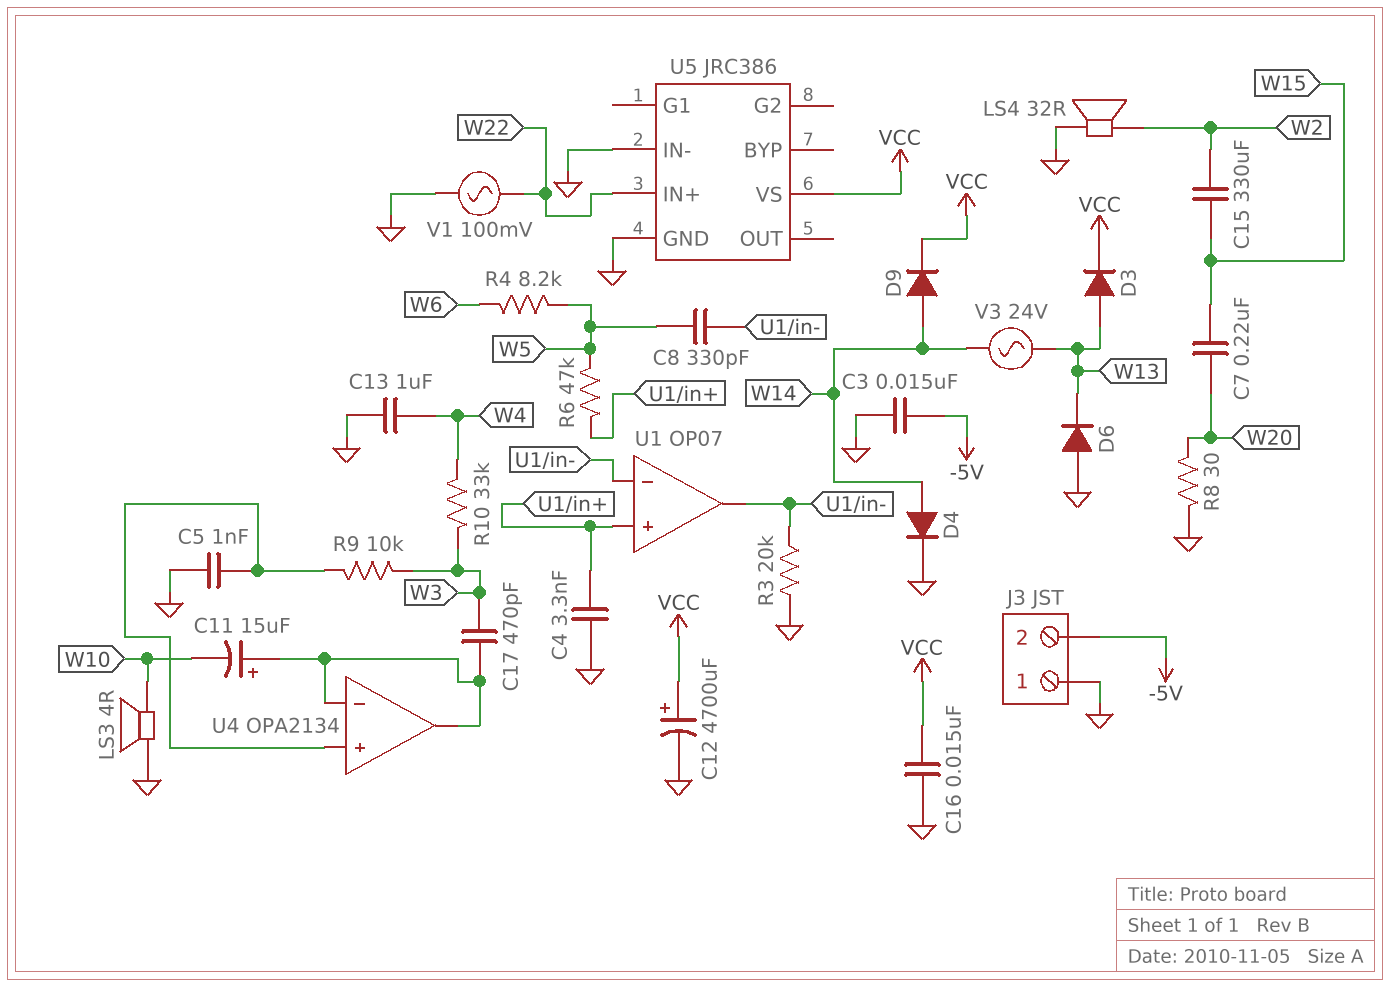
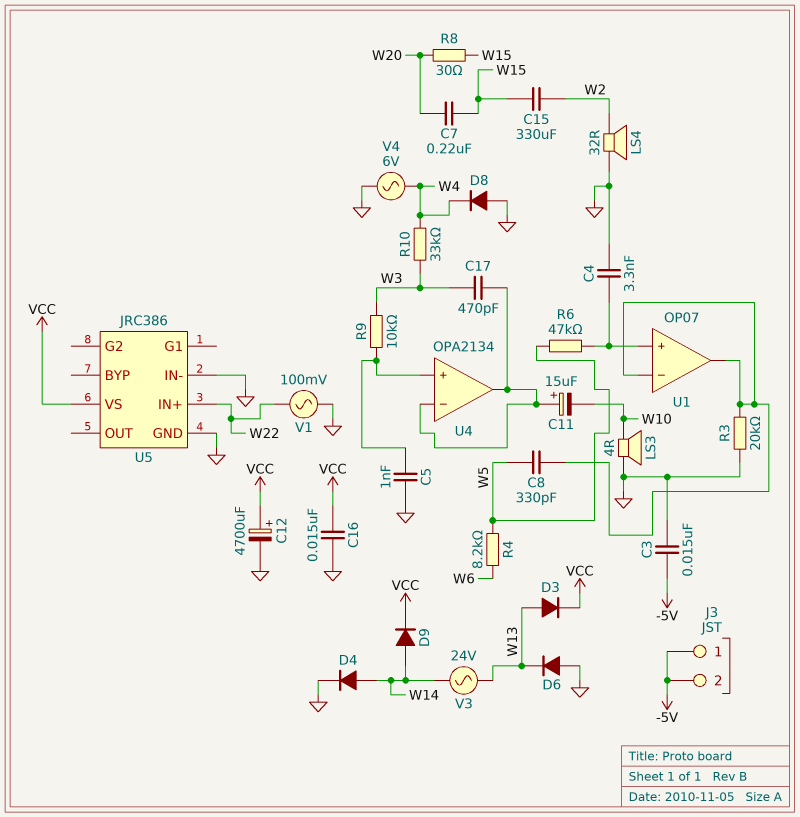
C13: 1uF (GND, W4) -> none
D8: none -> diode (A GND, K W4)
J3 pin 1: GND -> -5V
R8: 30 (GND, W20) -> 30 (W15, W20)
V4: none -> AC 6V (GND, W4)

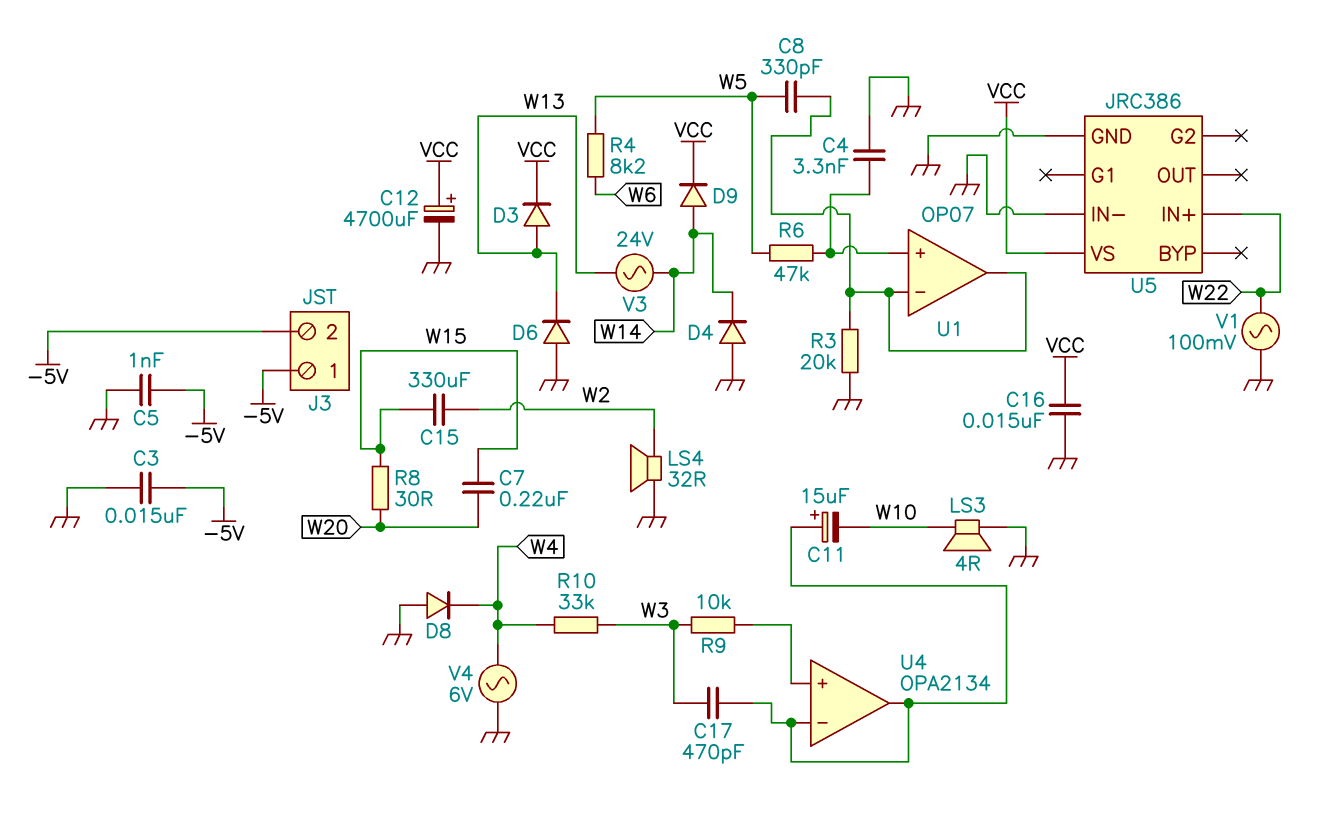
C5: 1nF (GND, U4/in+) -> 1nF (-5V, GND)
D4: diode (A W14, K GND) -> diode (A GND, K W14)

